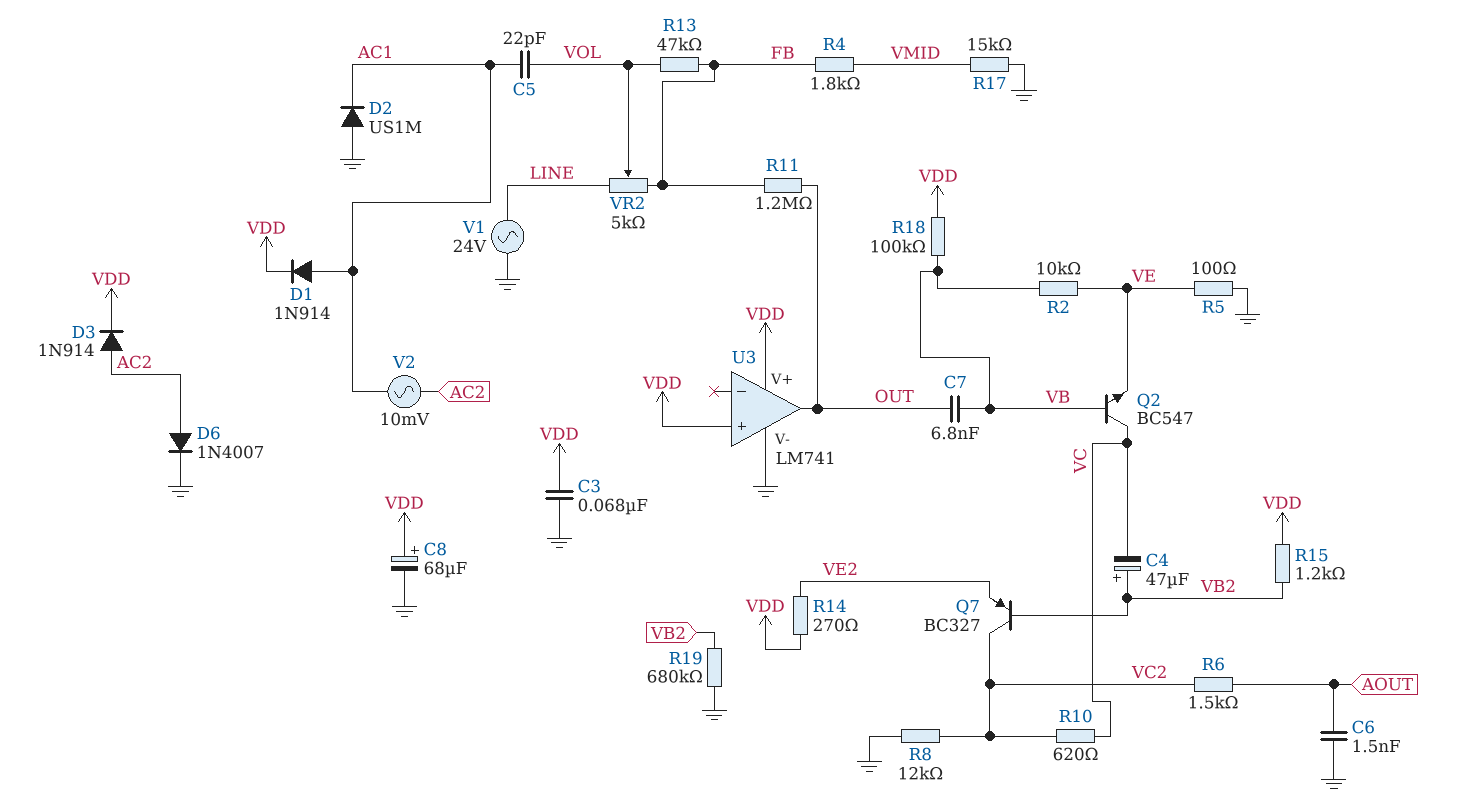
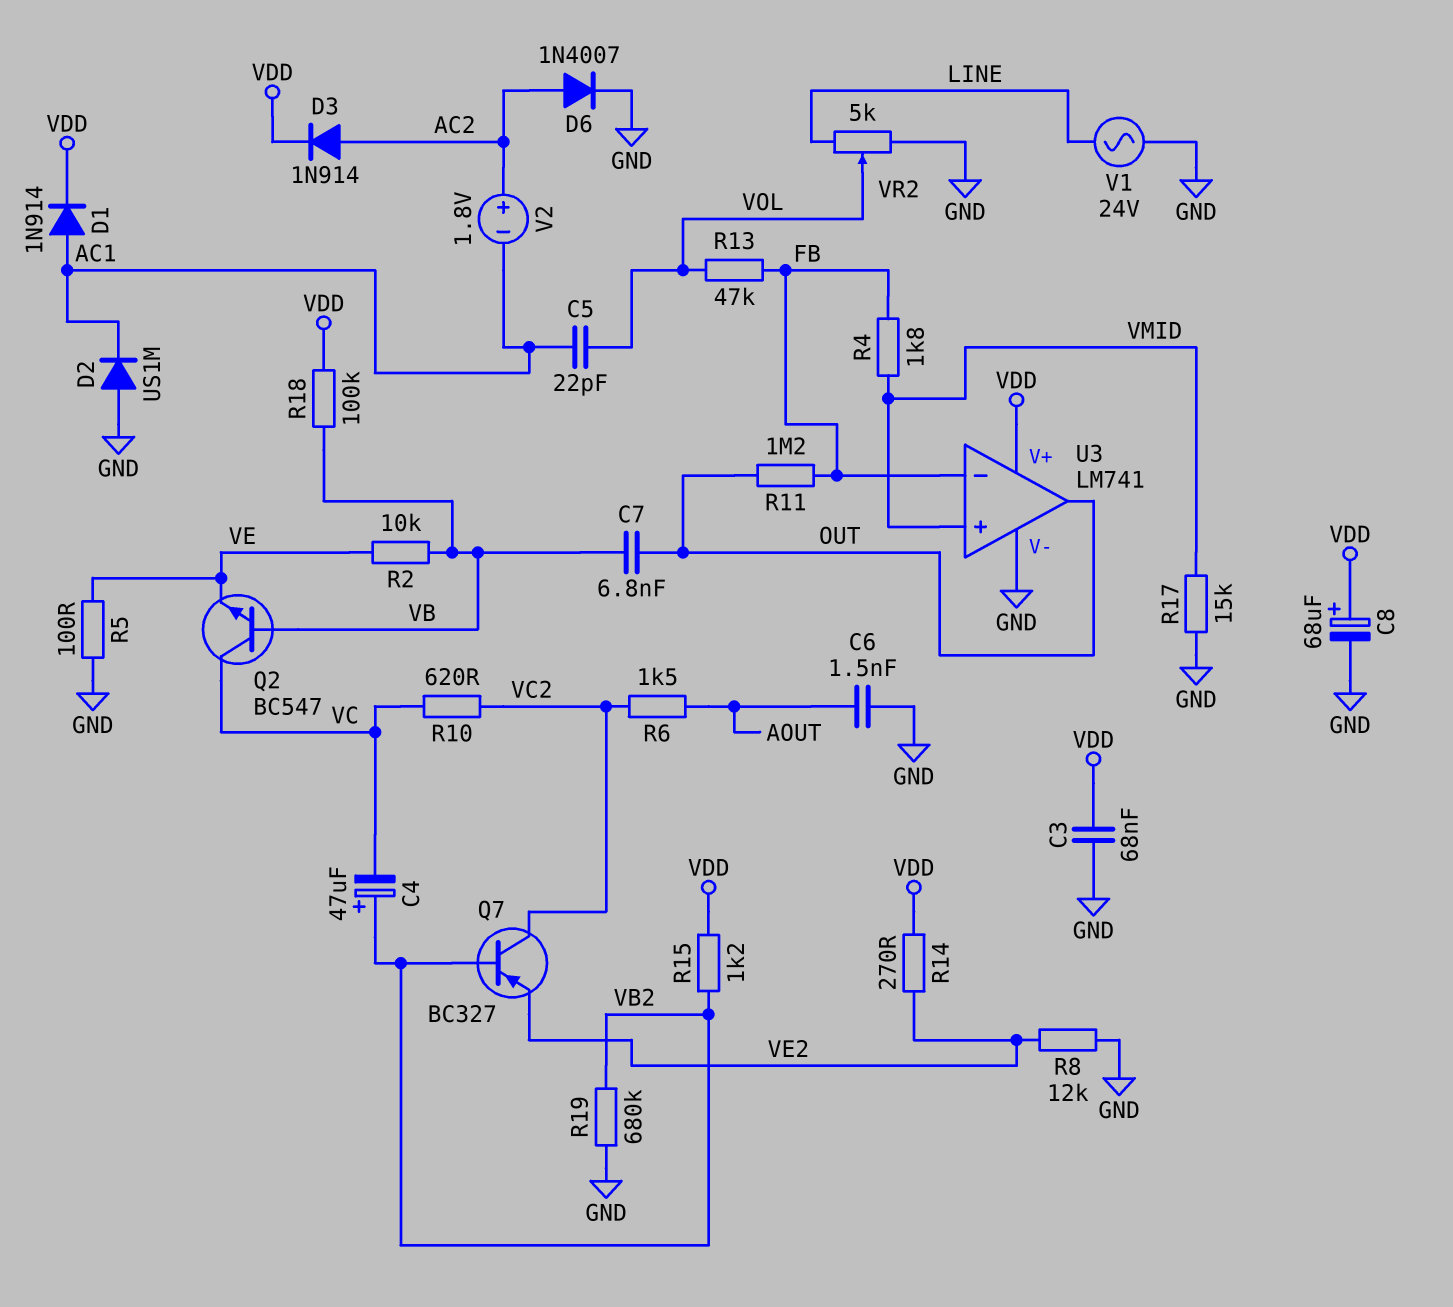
R8: 12k (GND, VC2) -> 12k (GND, VE2)
U3 pin in+: VDD -> VMID
U3 pin in-: none -> FB
V2: AC 10mV (AC1, AC2) -> 1.8V (plus AC2, minus AC1)
VR2: 5k (FB, LINE, wiper VOL) -> 5k (GND, LINE, wiper VOL)

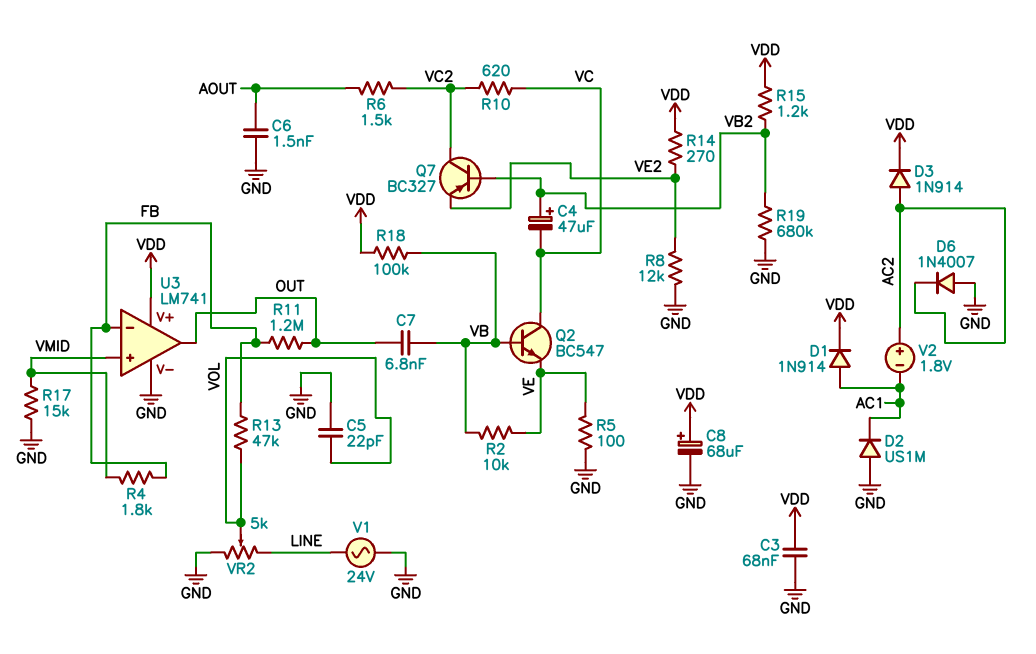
C5: 22pF (AC1, VOL) -> 22pF (GND, VOL)
D6: diode 1N4007 (A AC2, K GND) -> diode 1N4007 (A GND, K AC2)

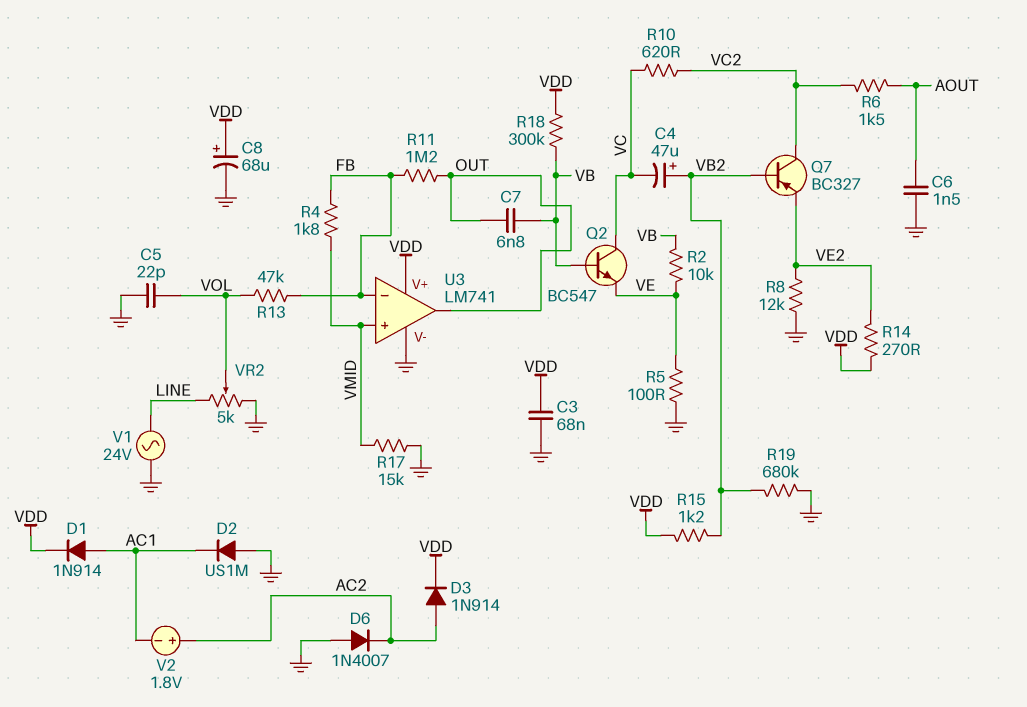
R18: 100k (VB, VDD) -> 300k (VB, VDD)

